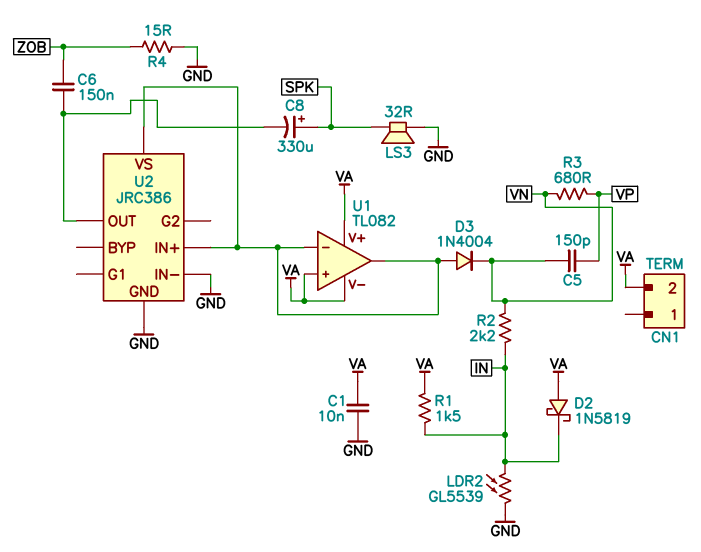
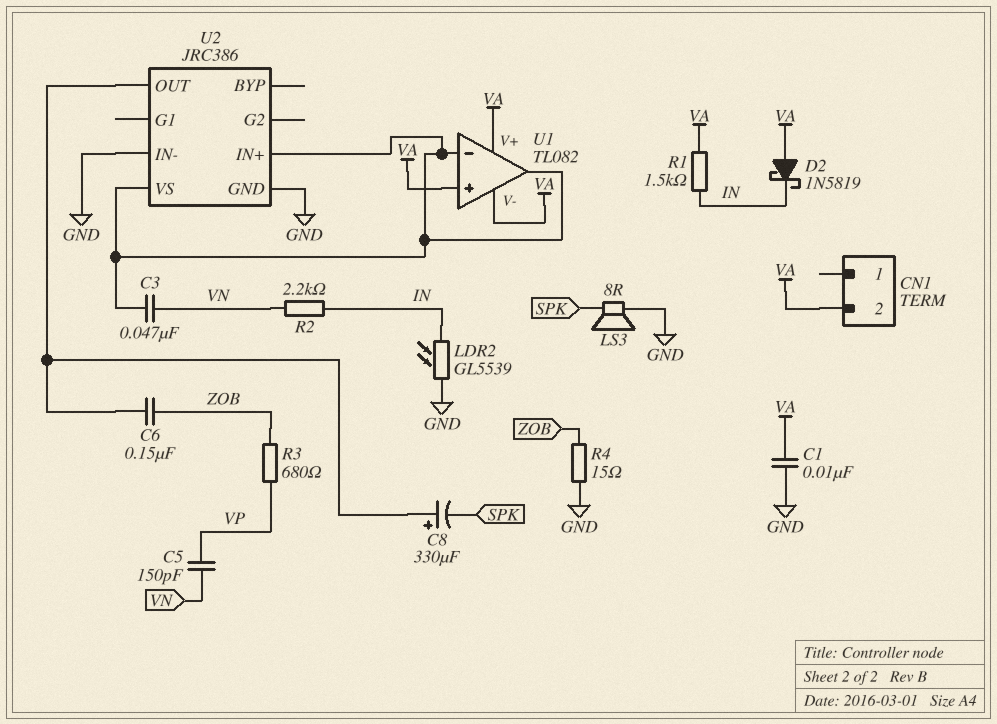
C3: none -> 47nF (U1/in-, VN)
C8: 330uF (plus SPK, minus U2/OUT) -> 330uF (plus U2/OUT, minus SPK)
D3: diode 1N4004 (A U1/in-, K VN) -> none
LS3: speaker 32R (GND, SPK) -> speaker 8R (GND, SPK)
R3: 680 (VN, VP) -> 680 (VP, ZOB)

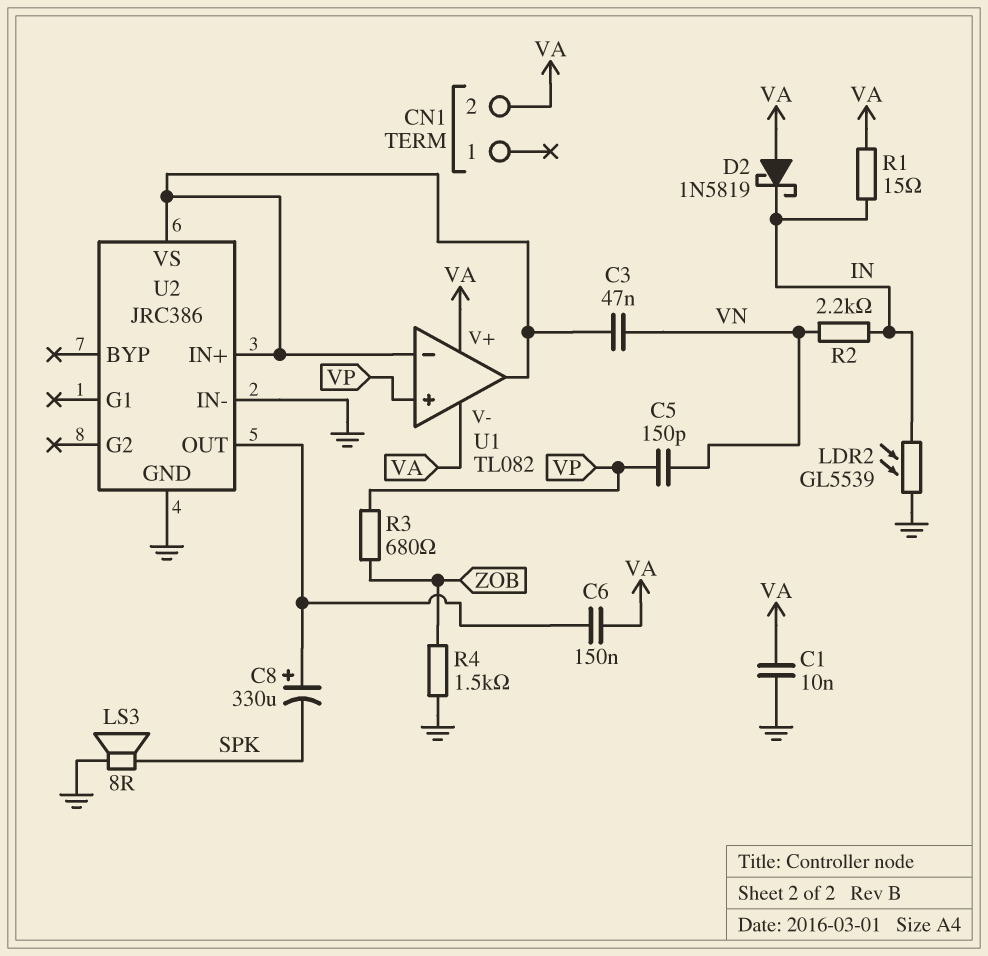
C6: 150nF (U2/OUT, ZOB) -> 150nF (U2/OUT, VA)
R1: 1.5k (IN, VA) -> 15 (IN, VA)
R4: 15 (GND, ZOB) -> 1.5k (GND, ZOB)
U1 pin in+: VA -> VP

